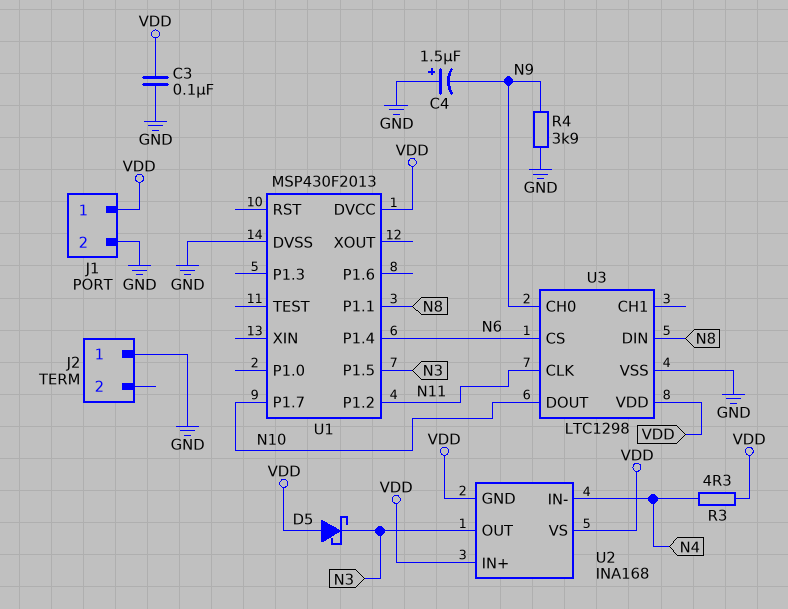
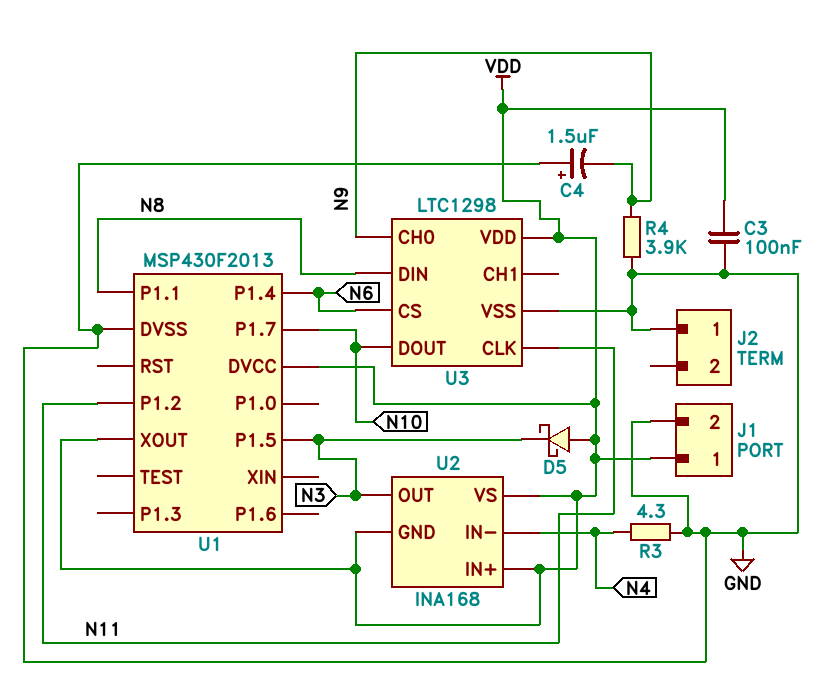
R3: 4.3 (N4, VDD) -> 4.3 (GND, N4)
U1 pin XOUT: none -> VDD

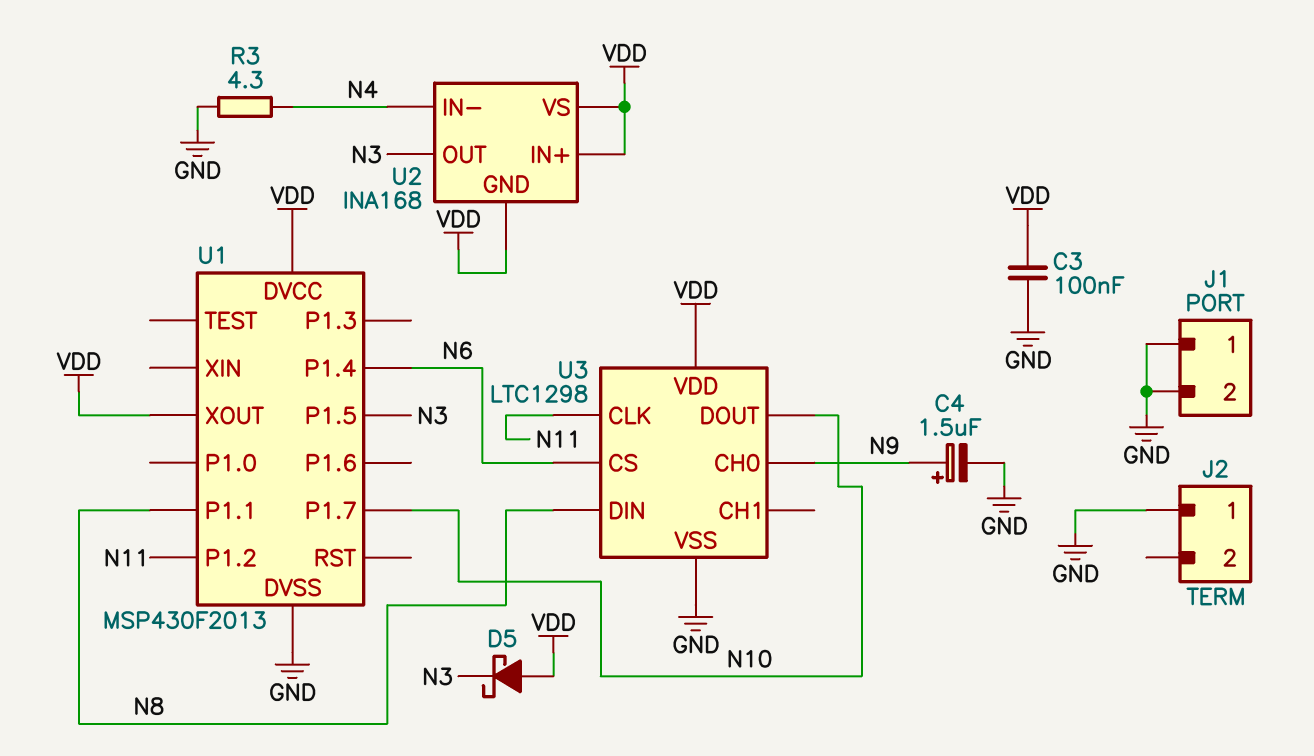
C4: 1.5uF (plus GND, minus N9) -> 1.5uF (plus N9, minus GND)
J1 pin 1: VDD -> GND
R4: 3.9k (GND, N9) -> none

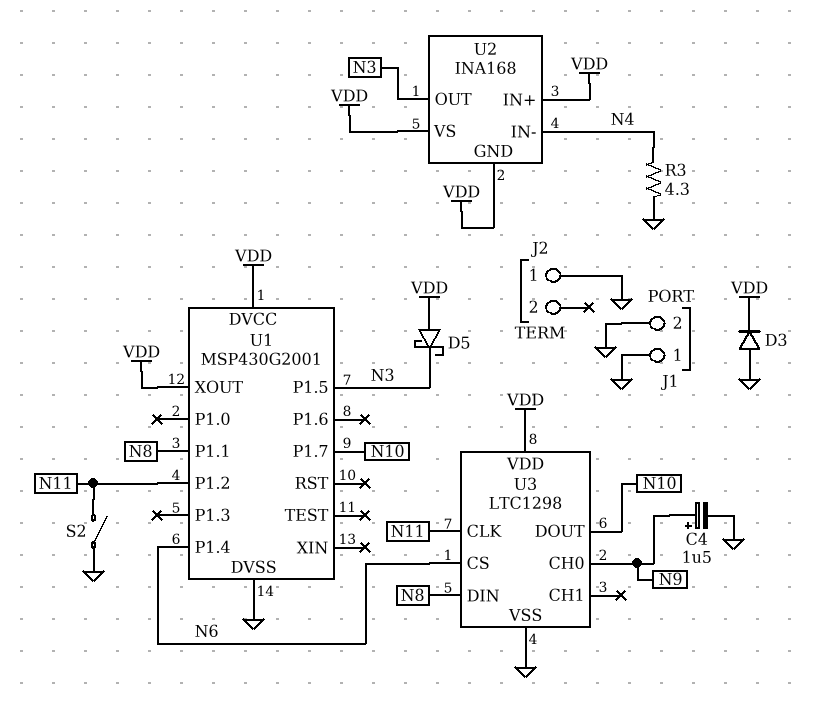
C3: 100nF (GND, VDD) -> none
D3: none -> diode (A GND, K VDD)
S2: none -> switch (GND, N11)
U1: MSP430F2013 -> MSP430G2001

